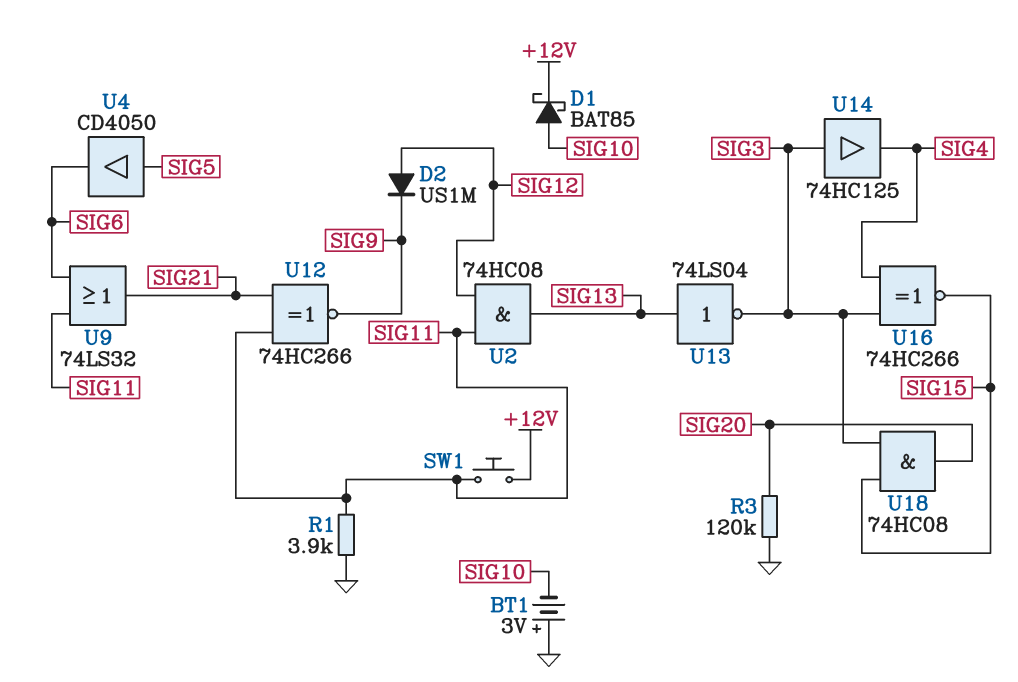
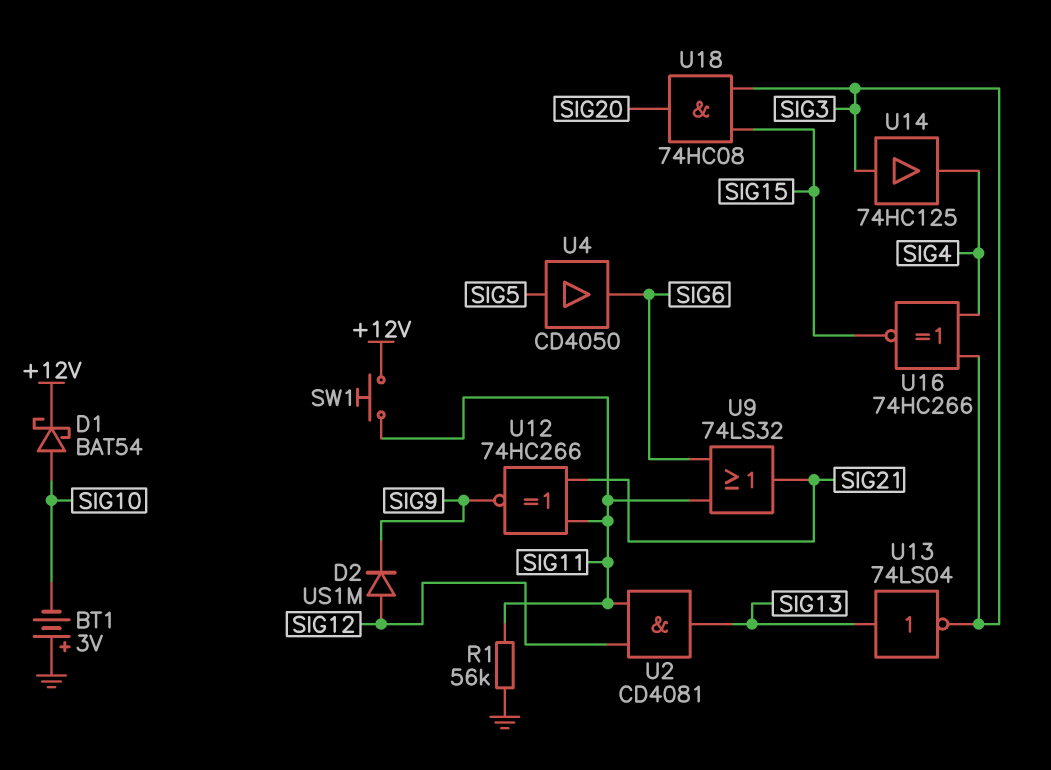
D1: schottky BAT85 (A SIG10, K +12V) -> schottky BAT54 (A SIG10, K +12V)
R1: 3.9k (GND, SIG11) -> 56k (GND, SIG11)
R3: 120k (GND, SIG20) -> none
U2: AND 74HC08 (in SIG11, in SIG12, out SIG13) -> AND CD4081 (in SIG11, in SIG12, out SIG13)

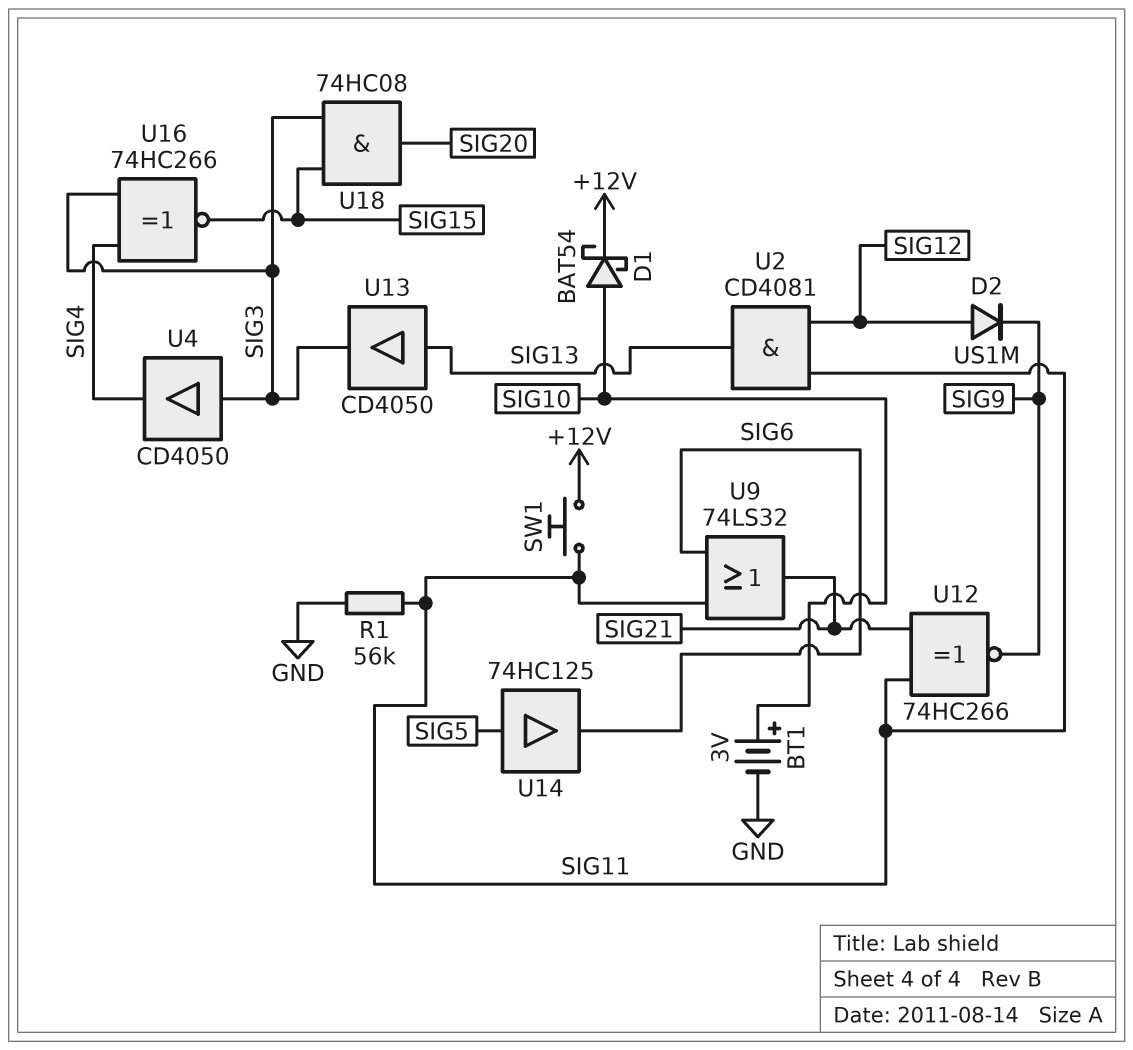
BT1: 3V (plus GND, minus SIG10) -> 3V (plus SIG10, minus GND)
U4: buffer CD4050 (in SIG5, out SIG6) -> buffer CD4050 (in SIG3, out SIG4)
U13: NOT 74LS04 (in SIG13, out SIG3) -> buffer CD4050 (in SIG13, out SIG3)
U14: buffer 74HC125 (in SIG3, out SIG4) -> buffer 74HC125 (in SIG5, out SIG6)

